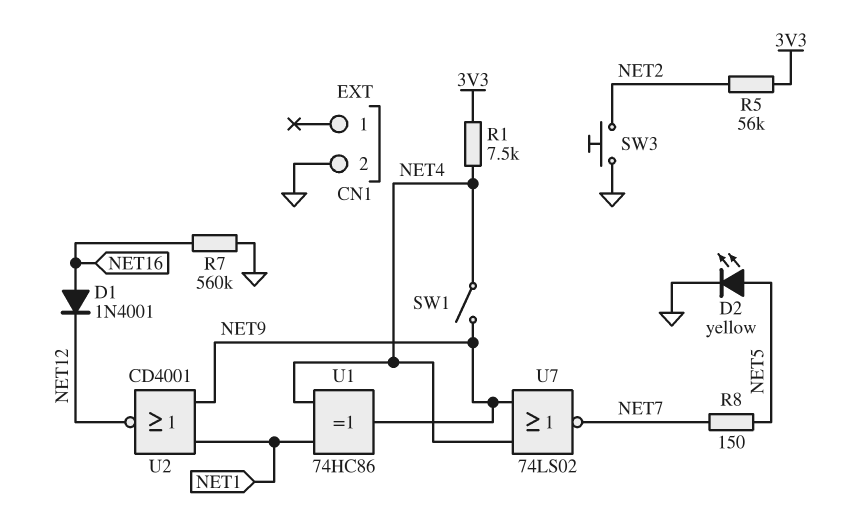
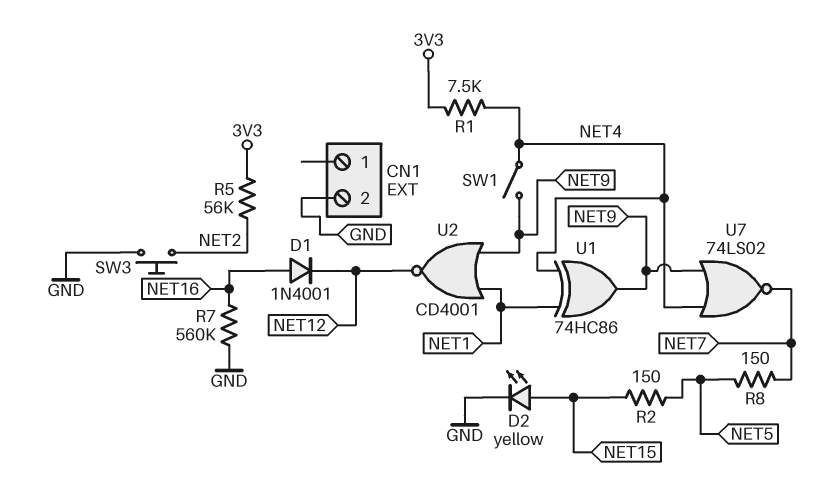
D2: LED yellow (A NET5, K GND) -> LED yellow (A NET15, K GND)
R2: none -> 150 (NET5, NET15)

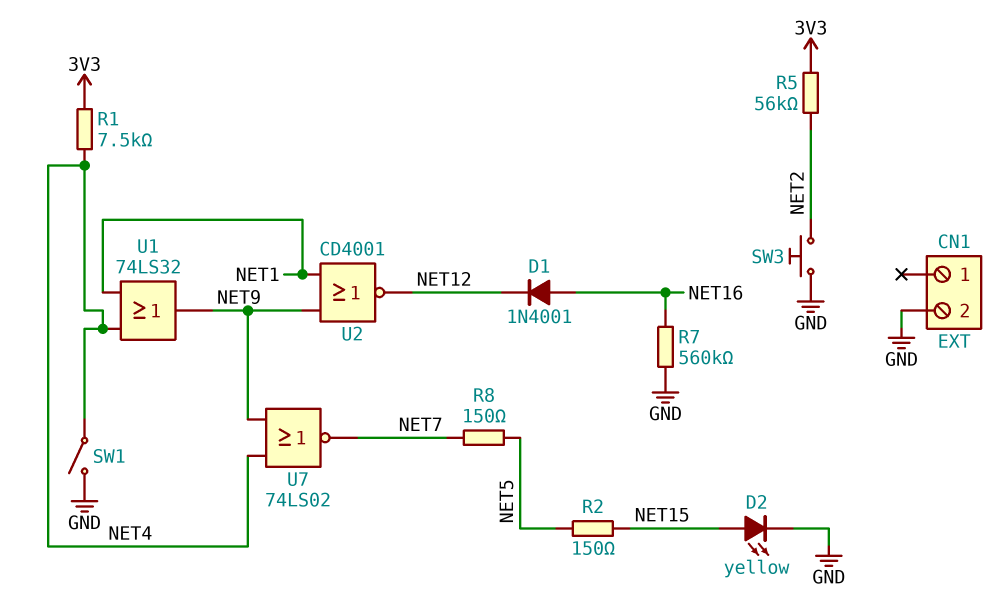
SW1: switch (NET4, NET9) -> switch (GND, NET4)
U1: XOR 74HC86 (in NET1, in NET4, out NET9) -> OR 74LS32 (in NET1, in NET4, out NET9)

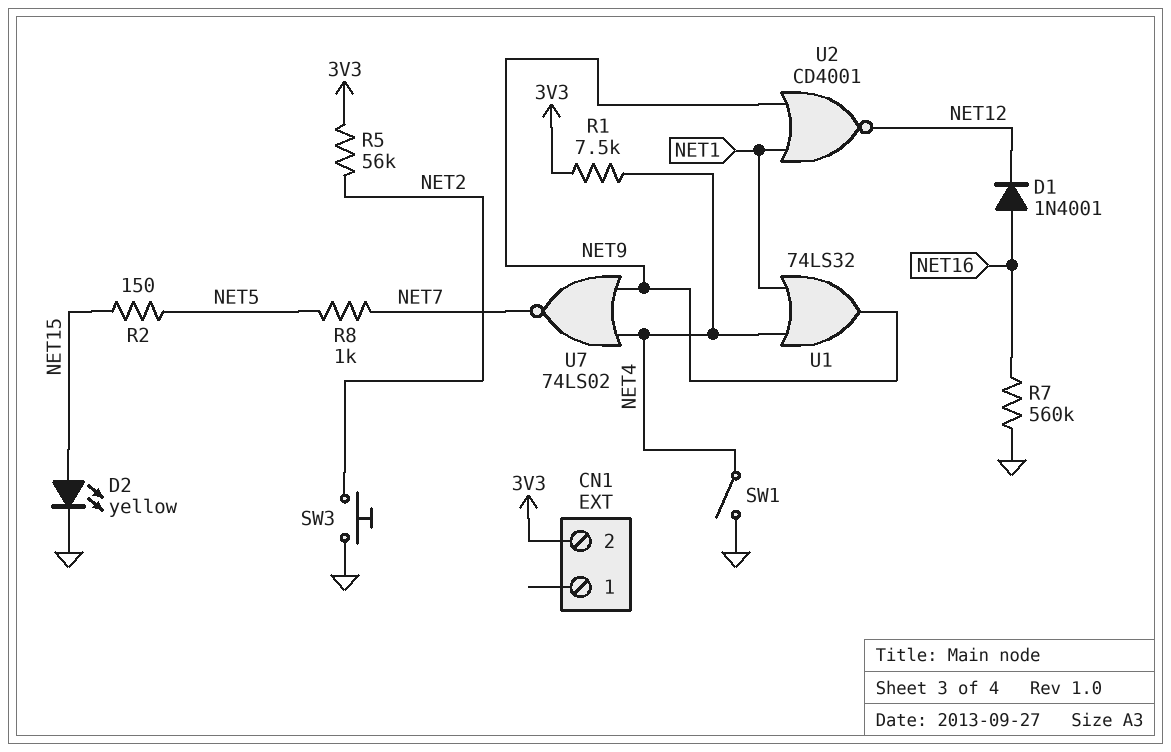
CN1 pin 2: GND -> 3V3
R8: 150 (NET5, NET7) -> 1k (NET5, NET7)

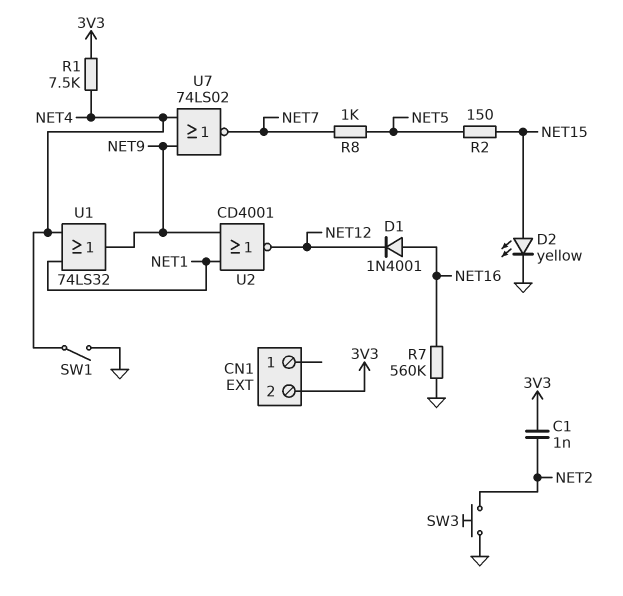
C1: none -> 1nF (3V3, NET2)
R5: 56k (3V3, NET2) -> none

